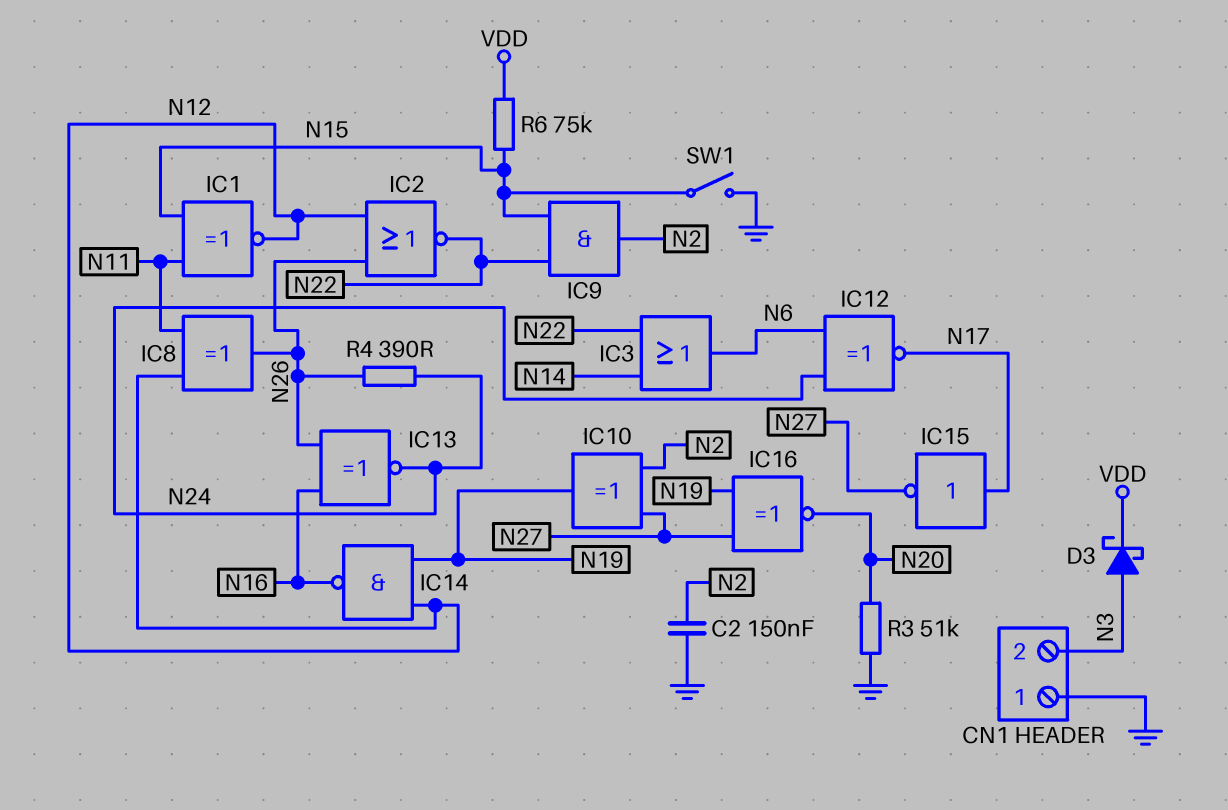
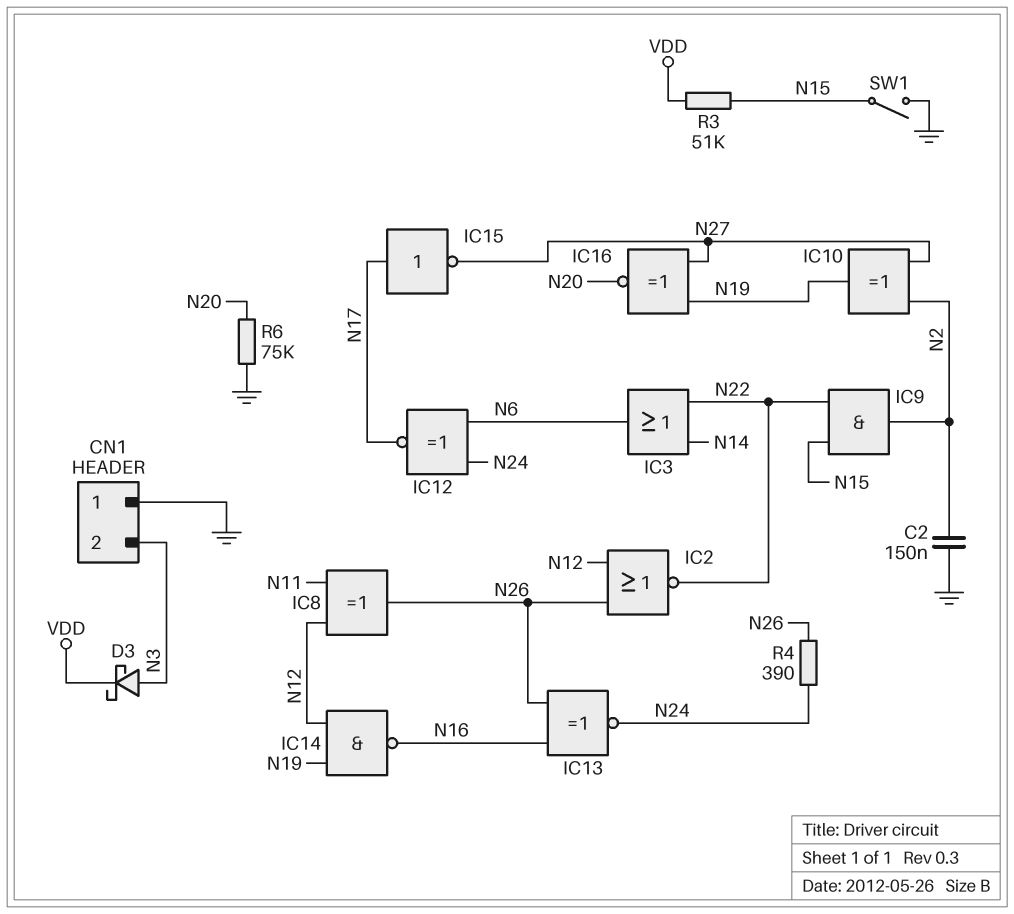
IC1: XNOR (in N11, in N15, out N12) -> none
R3: 51k (GND, N20) -> 51k (N15, VDD)
R6: 75k (N15, VDD) -> 75k (GND, N20)

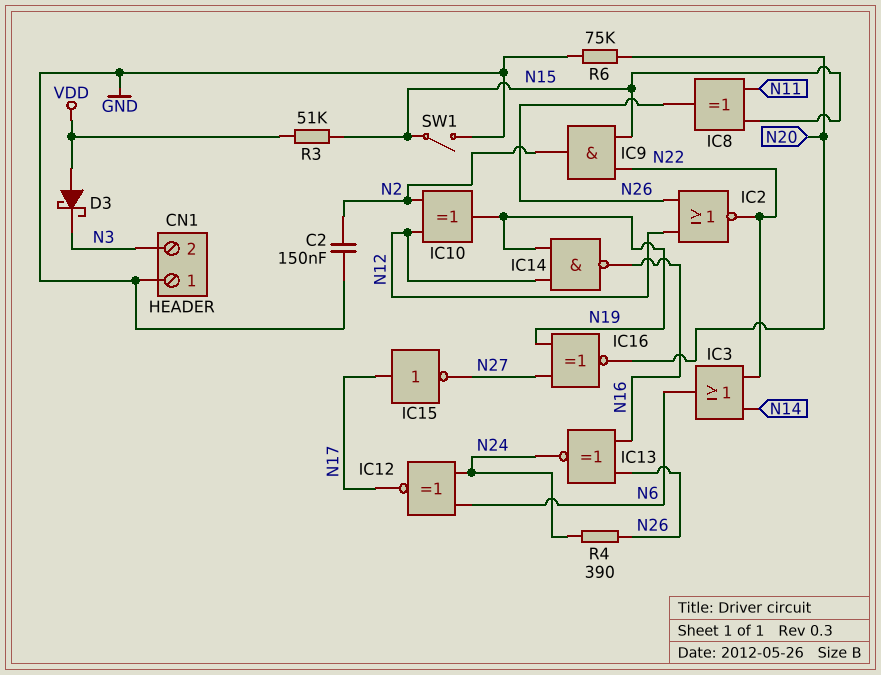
D3: schottky (A N3, K VDD) -> schottky (A VDD, K N3)
IC8: XOR (in N11, in N12, out N26) -> XOR (in N11, in N15, out N26)
IC10: XOR (in N2, in N27, out N19) -> XOR (in N2, in N12, out N19)

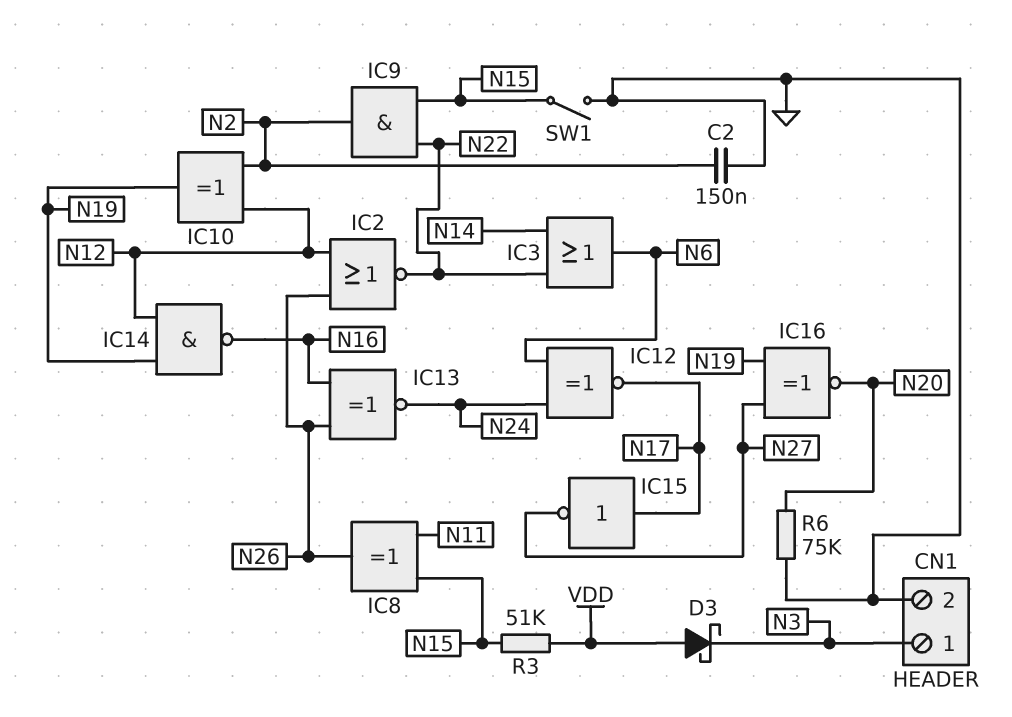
CN1 pin 1: GND -> N3
CN1 pin 2: N3 -> GND
R4: 390 (N24, N26) -> none

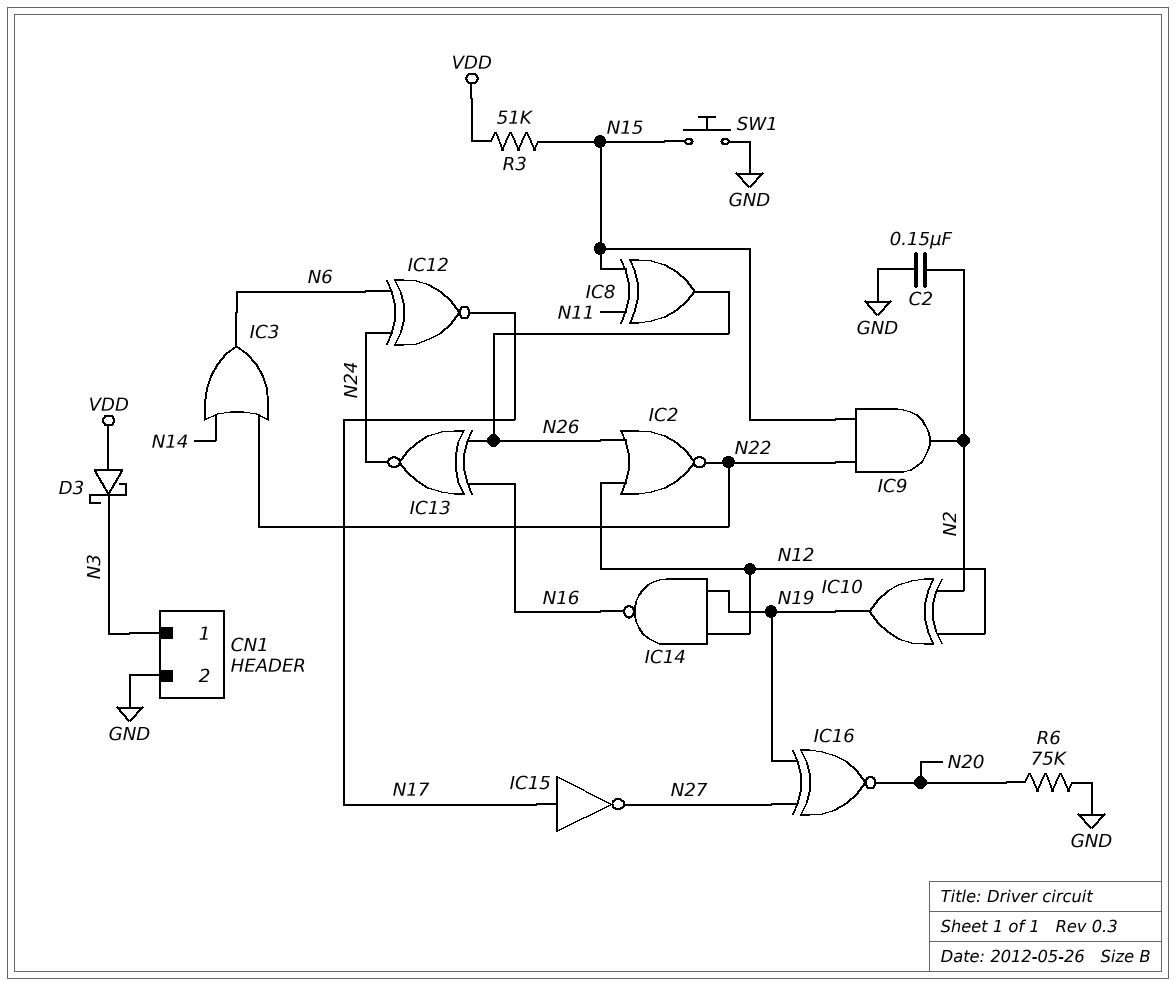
SW1: switch (GND, N15) -> button (GND, N15)

